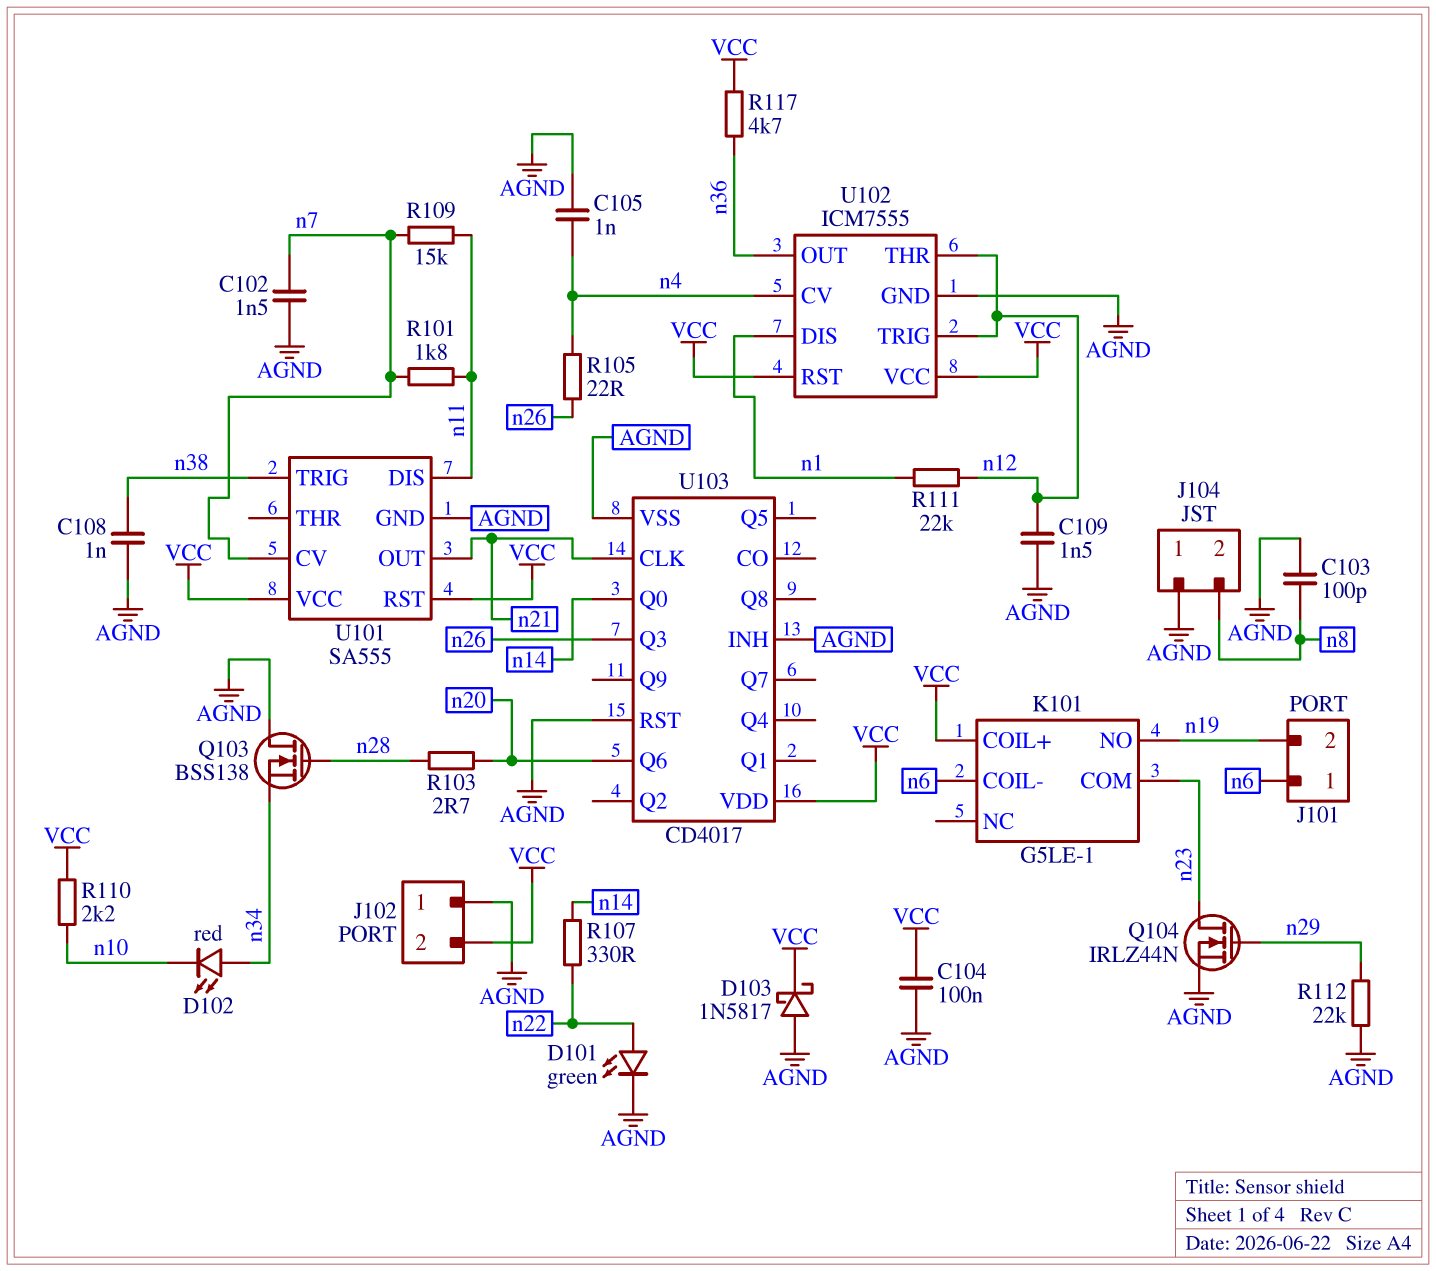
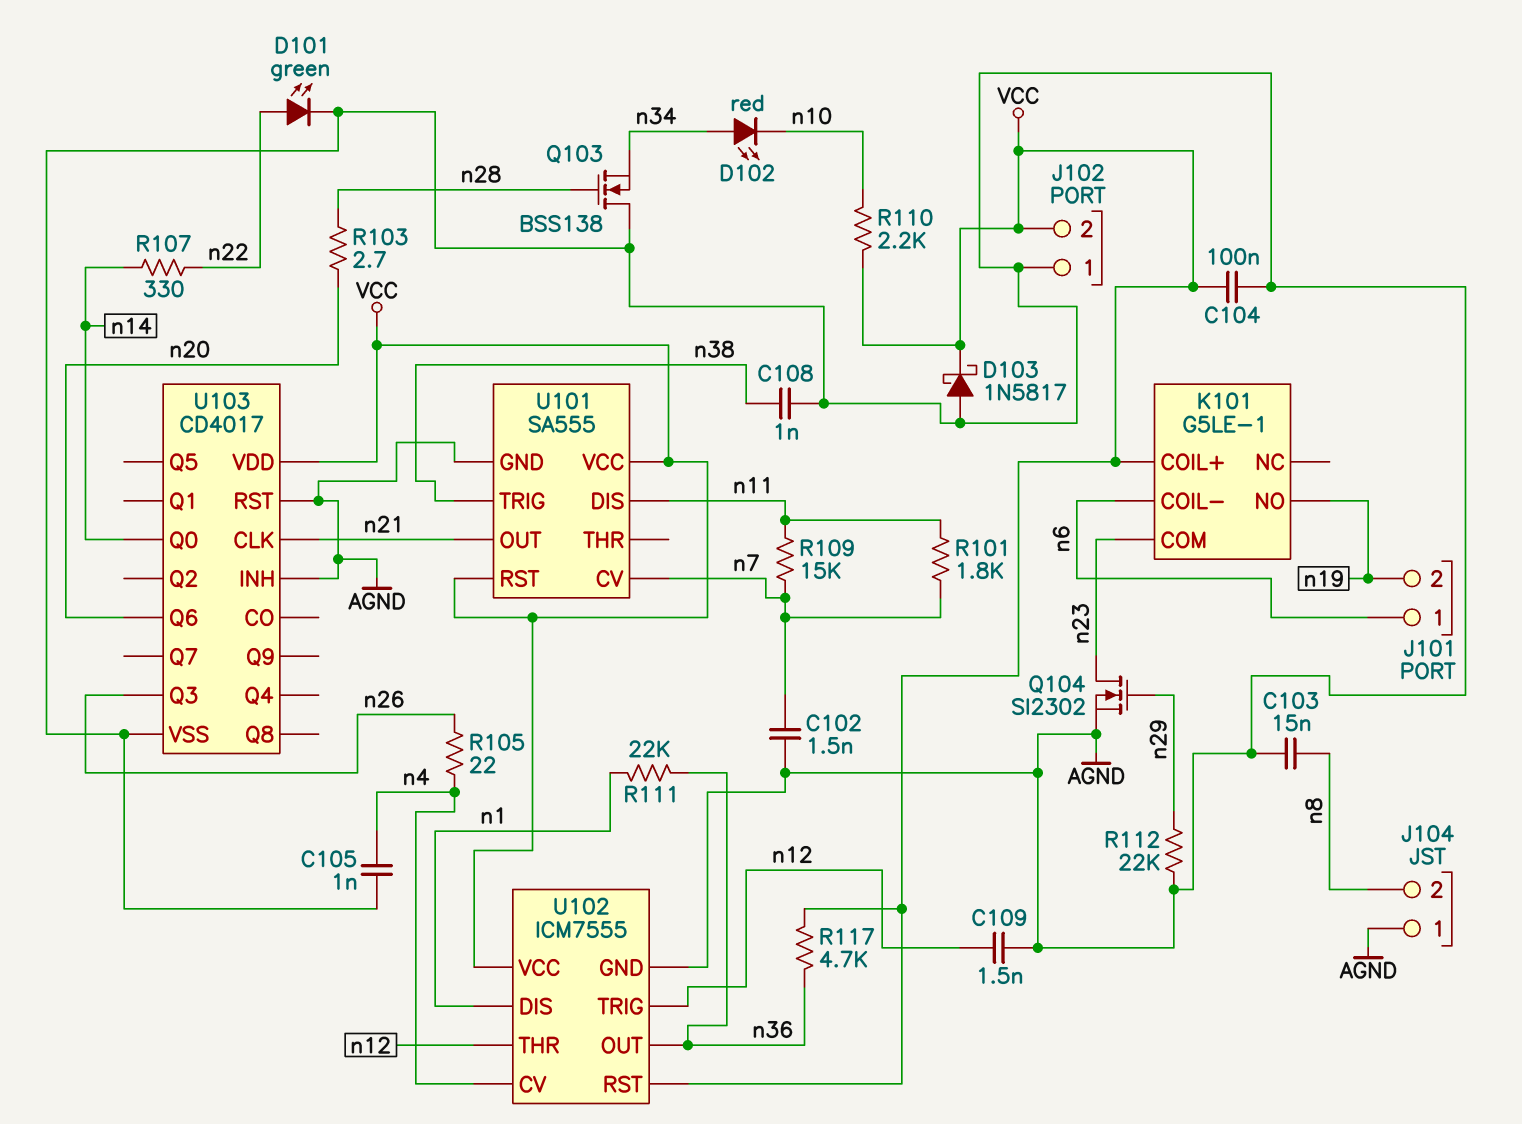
C103: 100pF (AGND, n8) -> 15nF (AGND, n8)
Q104: NMOS IRLZ44N (G n29, D n23, S AGND) -> NMOS SI2302 (G n29, D n23, S AGND)
R111: 22k (n1, n12) -> 22k (n1, n36)

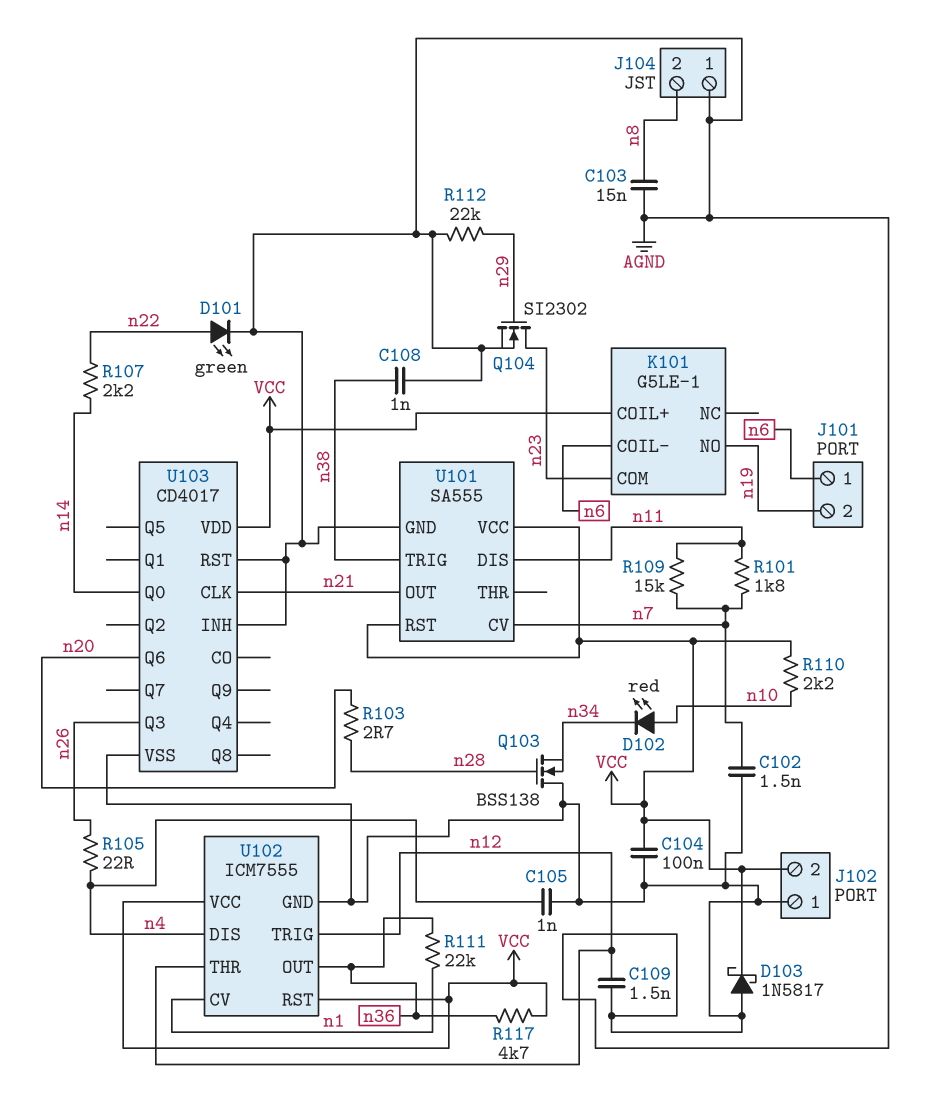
D102: LED red (A n34, K n10) -> LED red (A n10, K n34)
R107: 330 (n14, n22) -> 2.2k (n14, n22)
U102 pin CV: n4 -> n1
U102 pin DIS: n1 -> n4

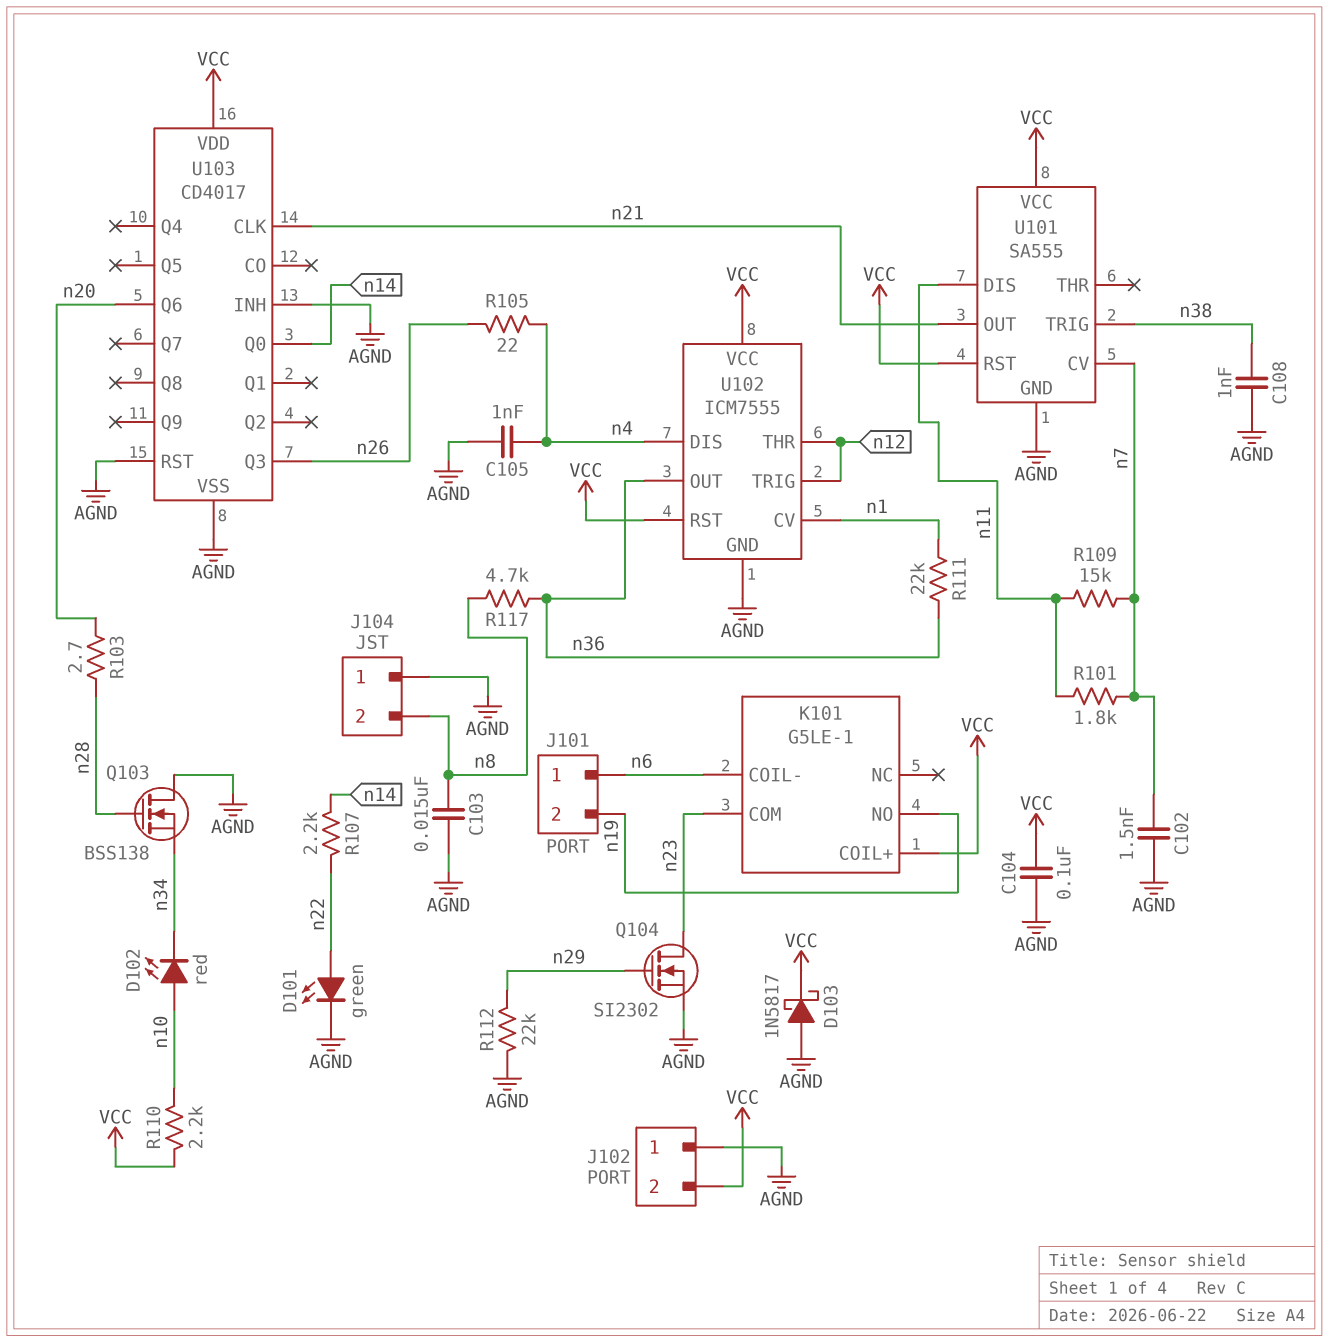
C109: 1.5nF (AGND, n12) -> none
R117: 4.7k (VCC, n36) -> 4.7k (n8, n36)

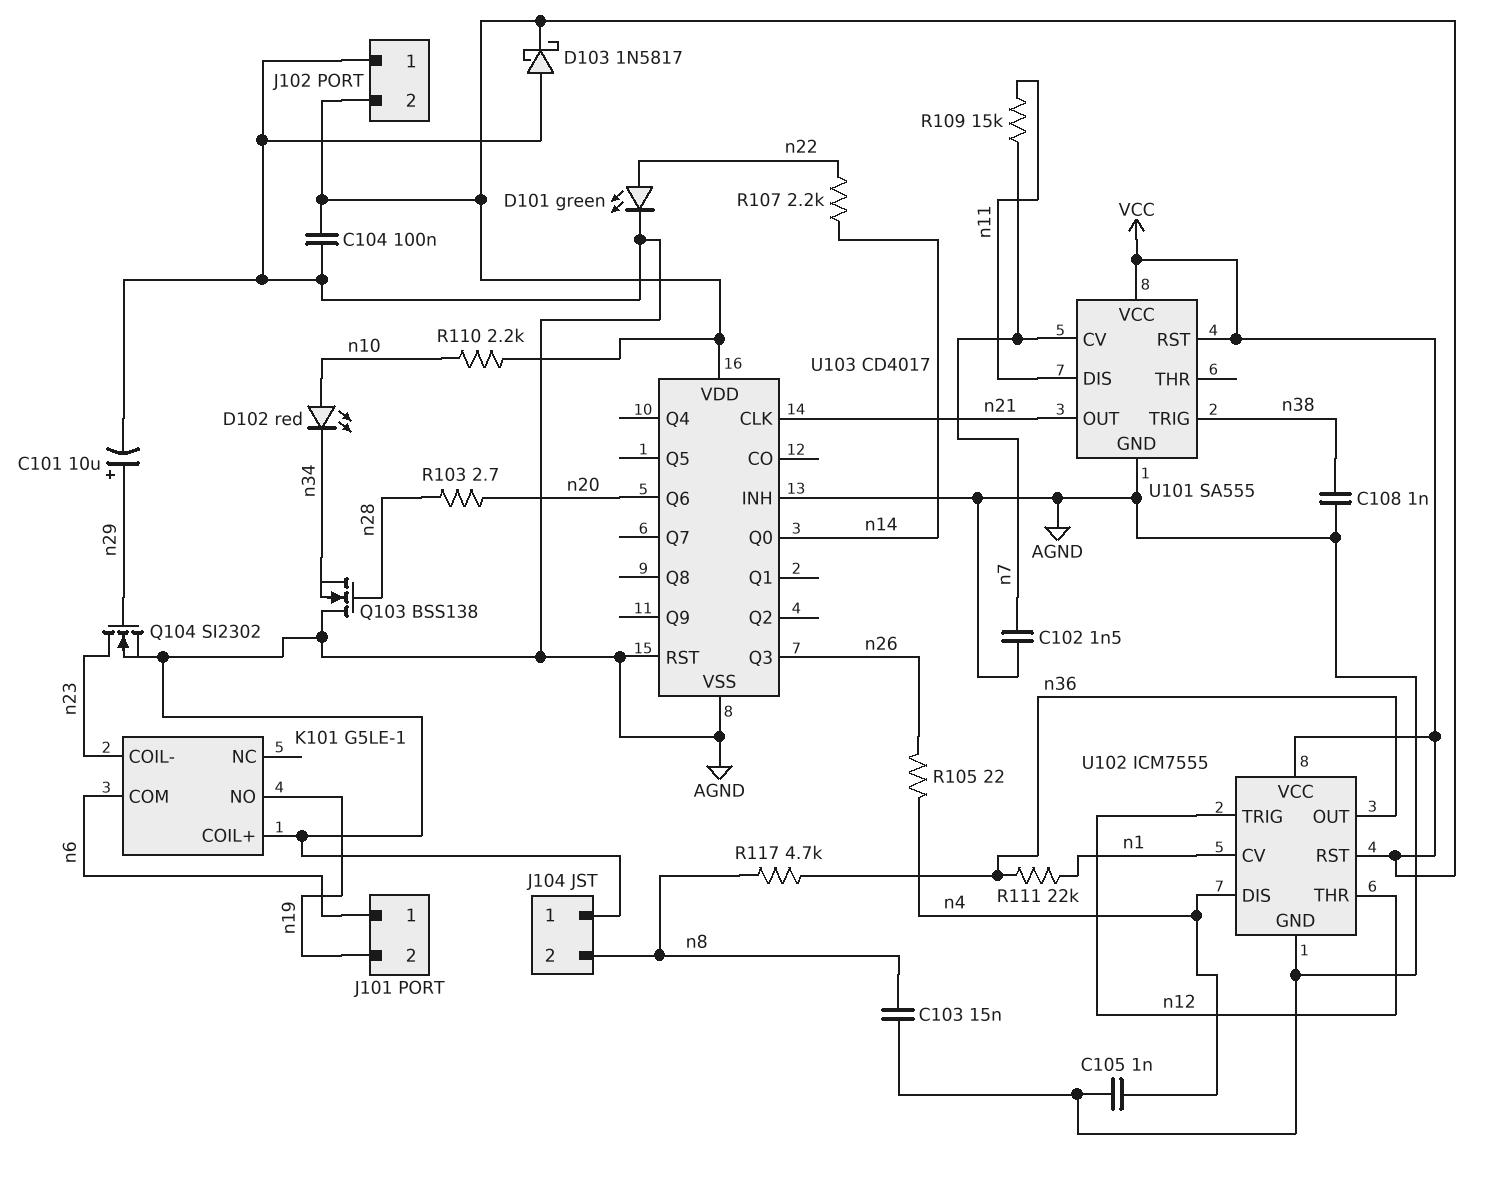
C101: none -> 10uF (plus n29, minus AGND)
K101 pin COIL+: VCC -> AGND
K101 pin COIL-: n6 -> n23
K101 pin COM: n23 -> n6
R101: 1.8k (n7, n11) -> none
R112: 22k (AGND, n29) -> none

